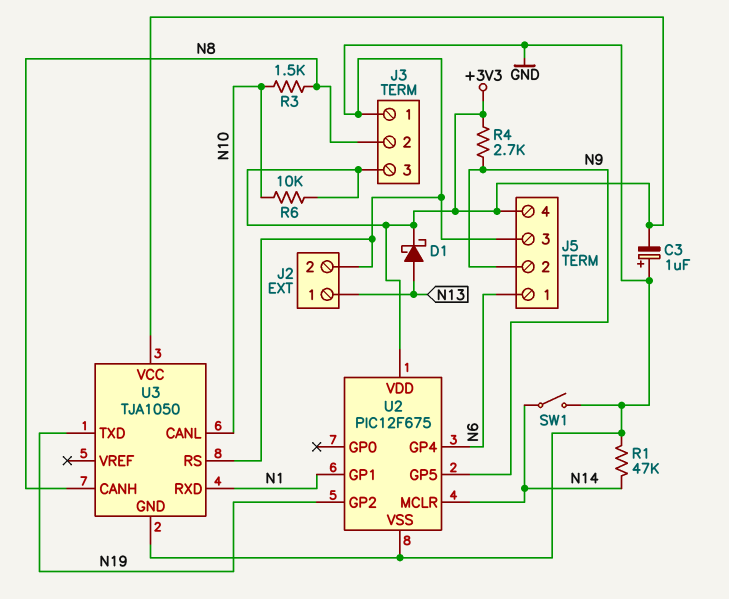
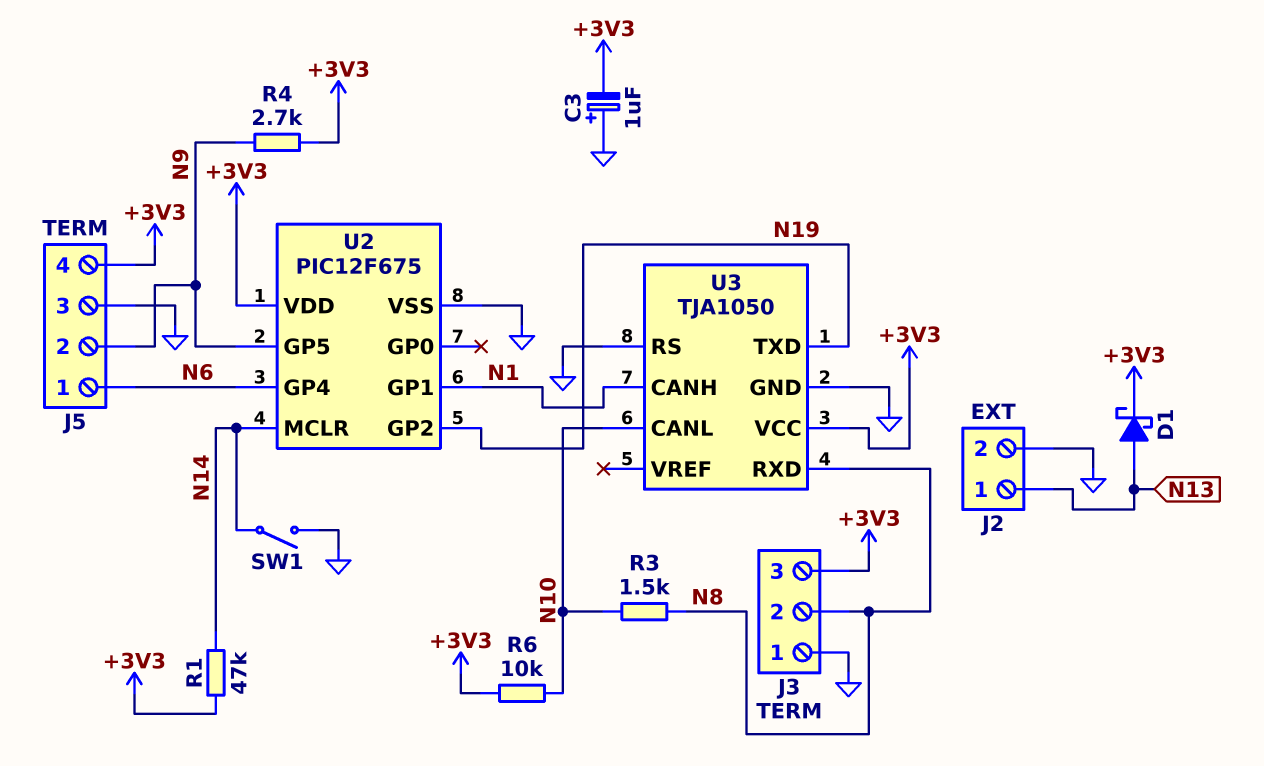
R1: 47k (GND, N14) -> 47k (+3V3, N14)
U3 pin CANH: N8 -> N1
U3 pin RXD: N1 -> N8

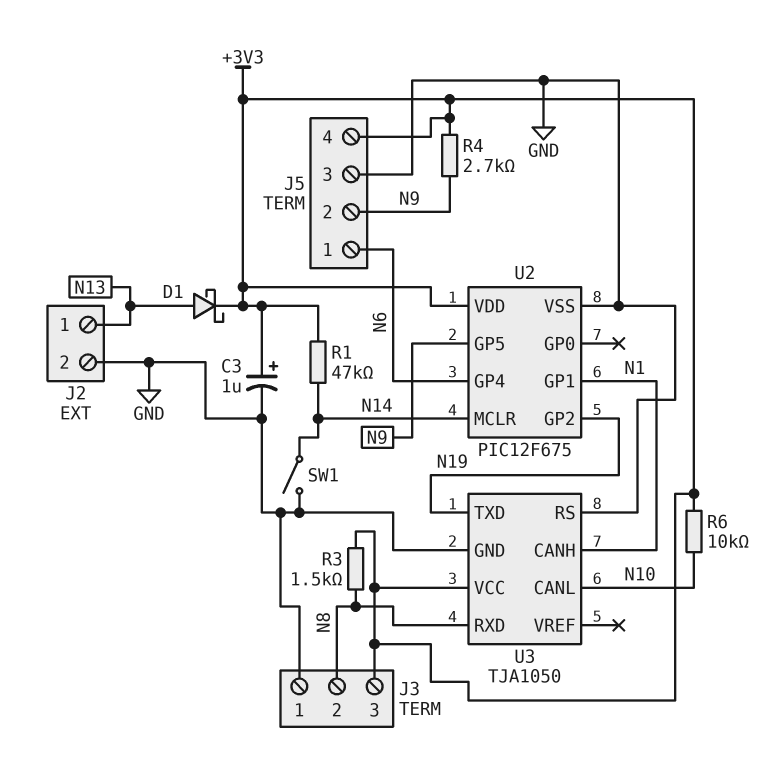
C3: 1uF (plus GND, minus +3V3) -> 1uF (plus +3V3, minus GND)
R3: 1.5k (N8, N10) -> 1.5k (+3V3, N8)

